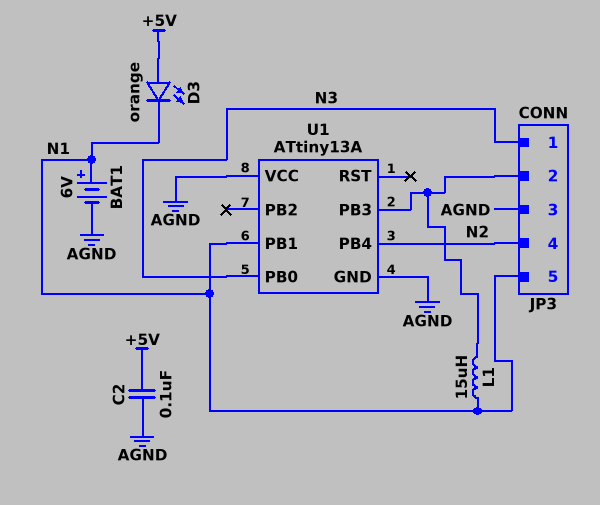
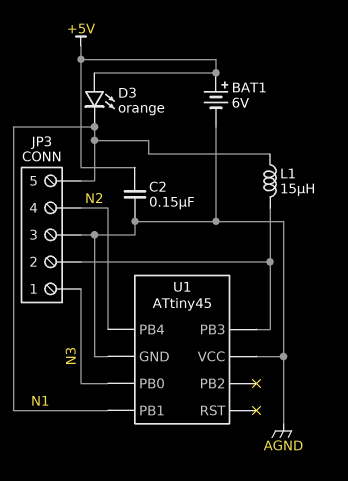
BAT1: 6V (plus N1, minus AGND) -> 6V (plus +5V, minus AGND)
C2: 100nF (+5V, AGND) -> 150nF (+5V, AGND)
U1: ATtiny13A -> ATtiny45

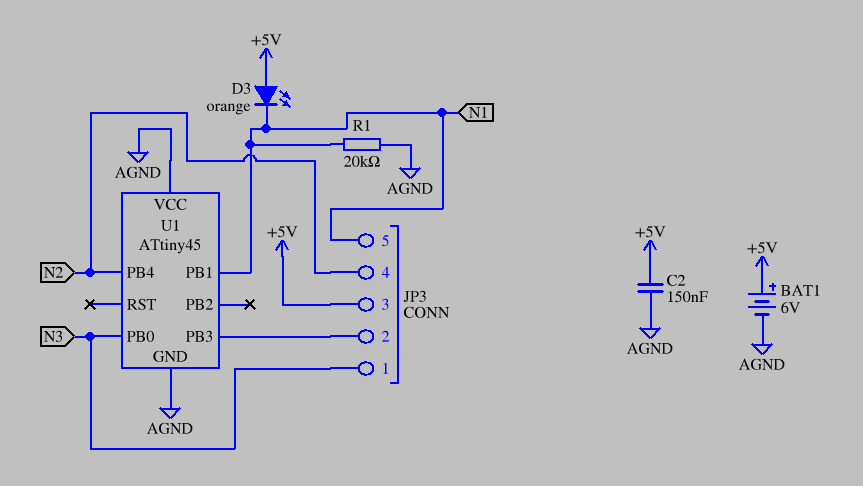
JP3 pin 3: AGND -> +5V
L1: 15uH (JP3/2, N1) -> none
R1: none -> 20k (AGND, N1)

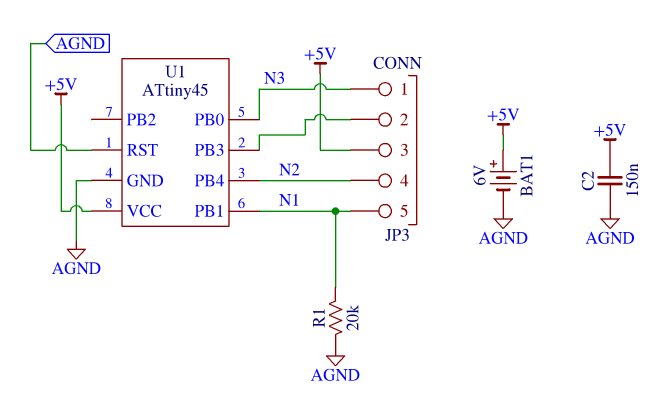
D3: LED orange (A +5V, K N1) -> none
U1 pin RST: none -> AGND
U1 pin VCC: AGND -> +5V

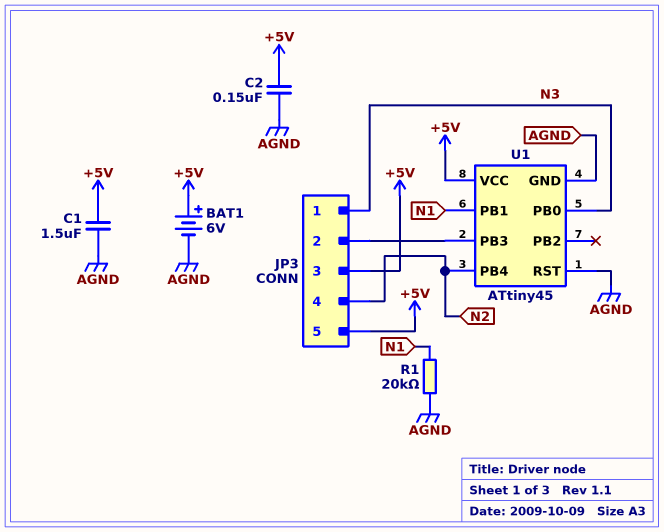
C1: none -> 1.5uF (+5V, AGND)
JP3 pin 5: N1 -> +5V

